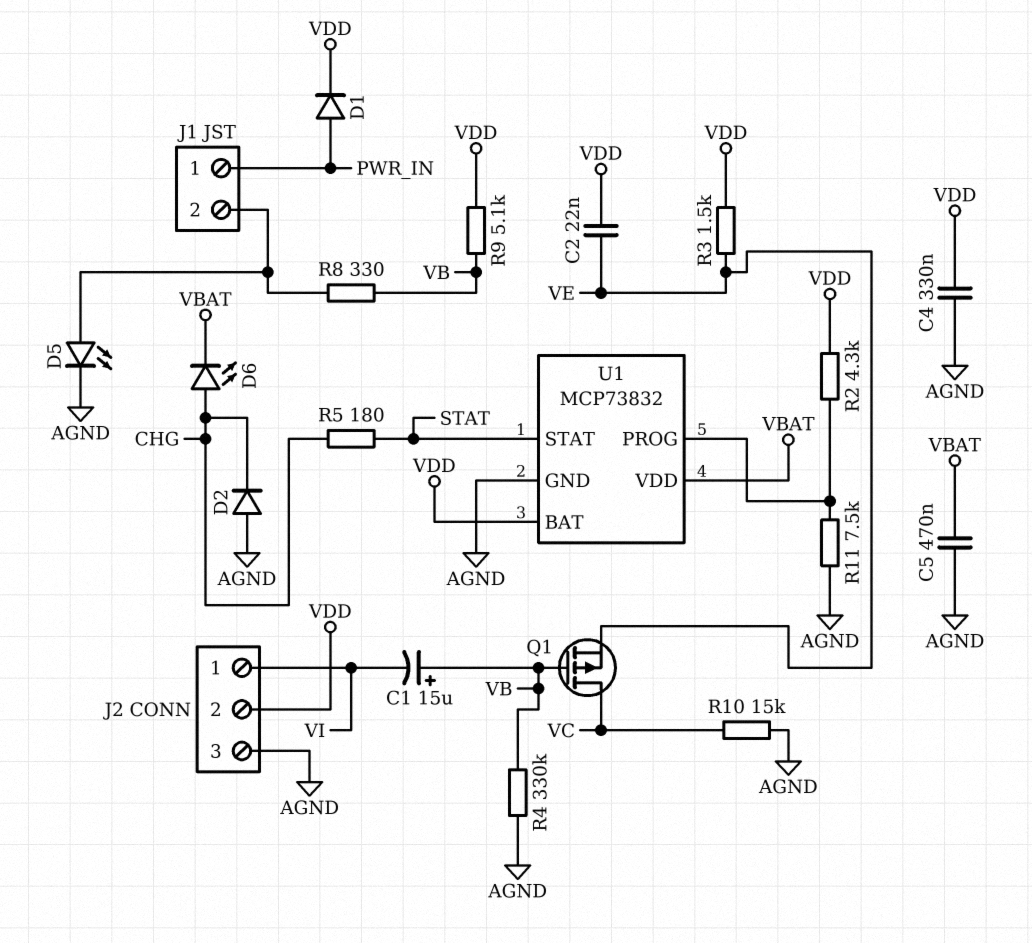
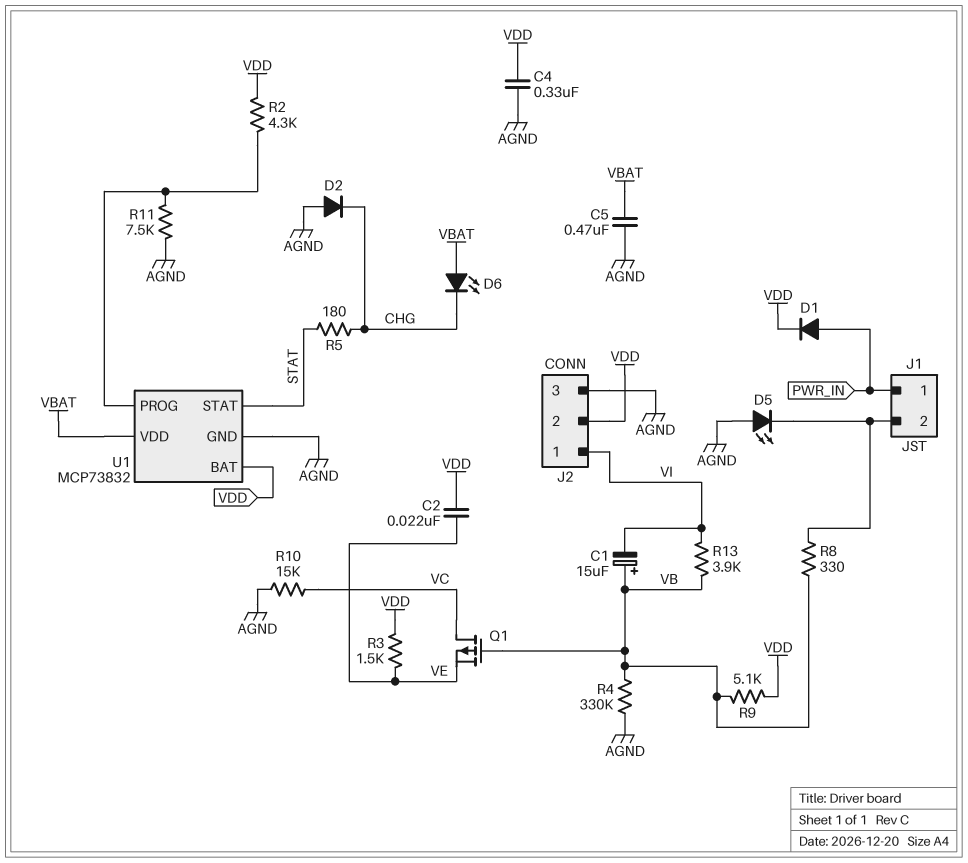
D5: LED (A J1/2, K AGND) -> LED (A AGND, K J1/2)
D6: LED (A CHG, K VBAT) -> LED (A VBAT, K CHG)
R13: none -> 3.9k (VB, VI)

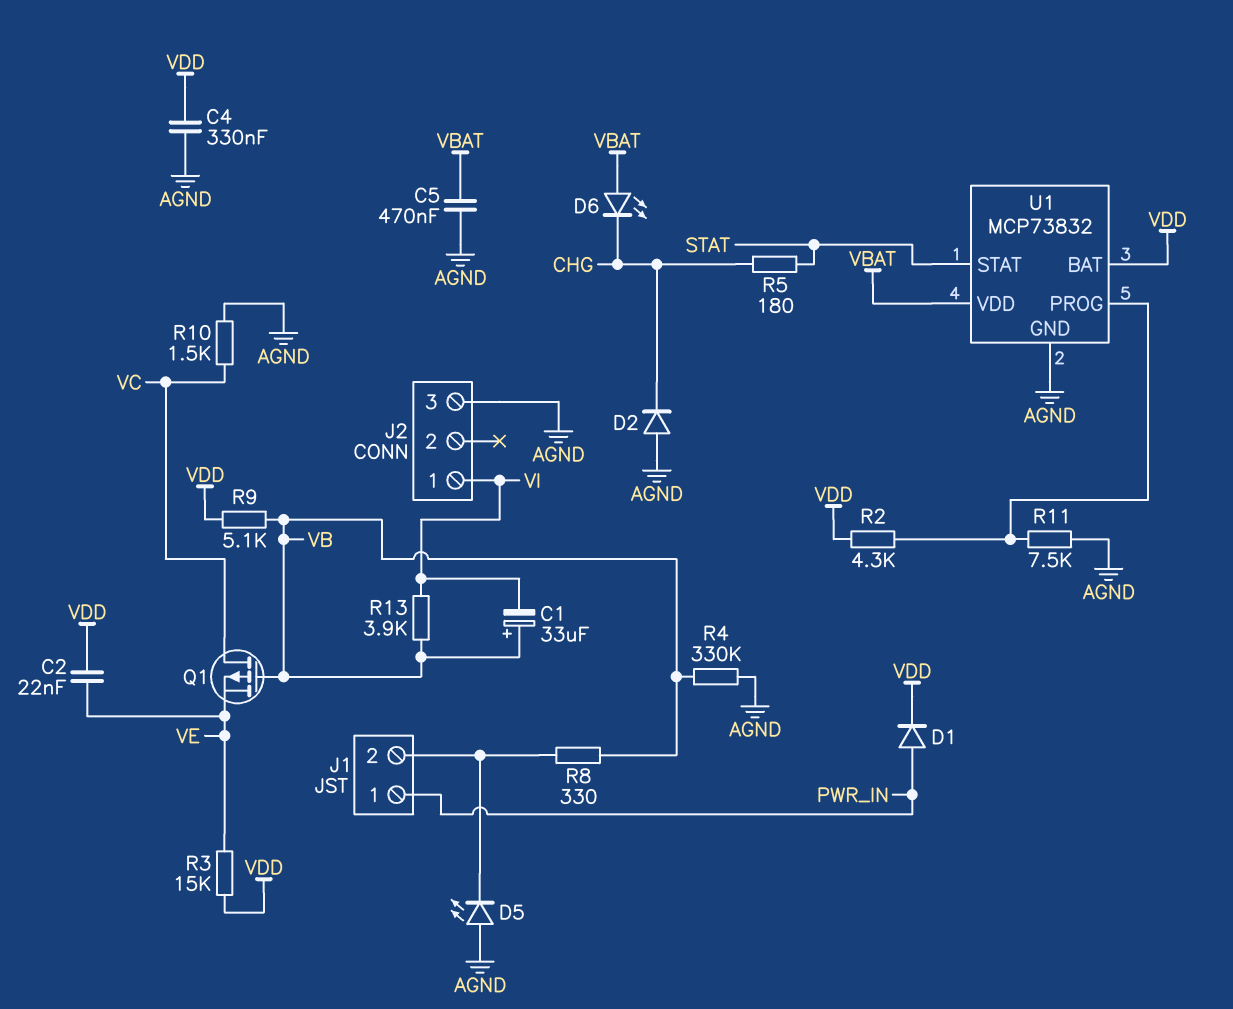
C1: 15uF (plus VB, minus VI) -> 33uF (plus VB, minus VI)
J2 pin 2: VDD -> none
R3: 1.5k (VDD, VE) -> 15k (VDD, VE)
R10: 15k (AGND, VC) -> 1.5k (AGND, VC)

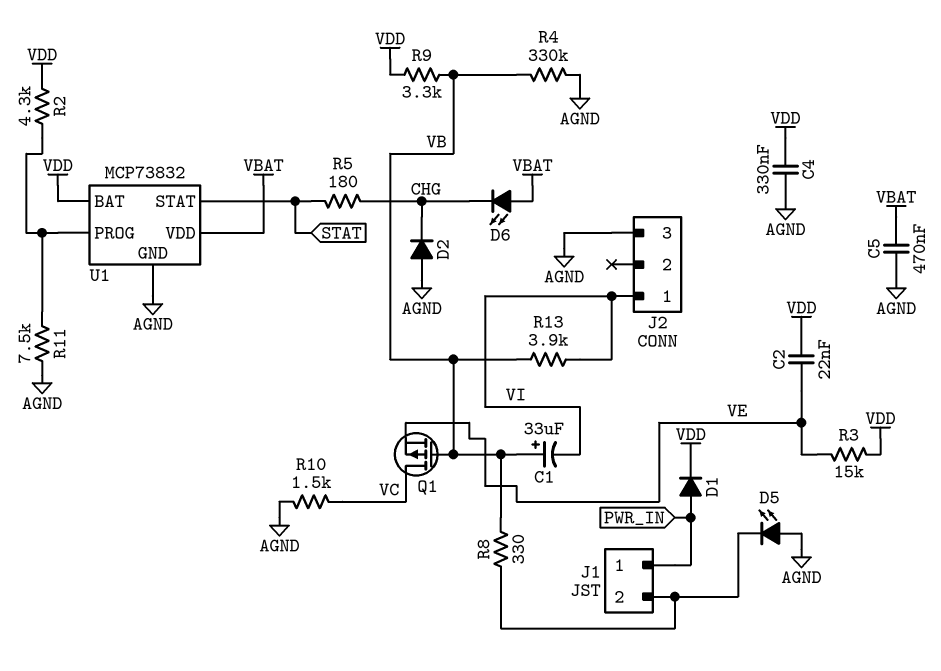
R9: 5.1k (VB, VDD) -> 3.3k (VB, VDD)

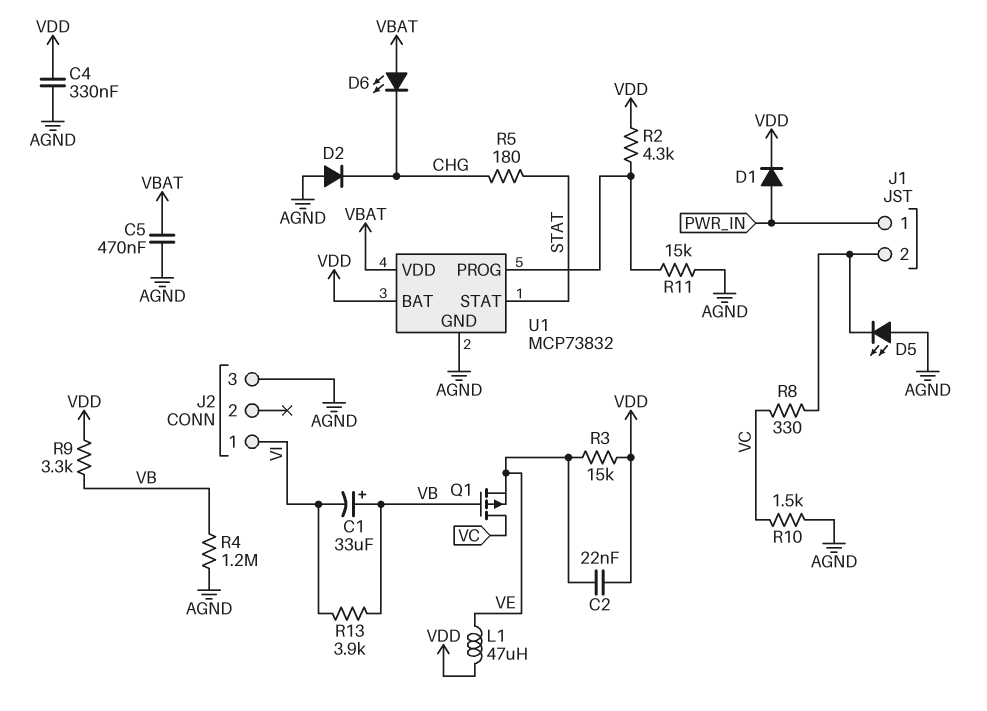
L1: none -> 47uH (VDD, VE)
R4: 330k (AGND, VB) -> 1.2M (AGND, VB)
R8: 330 (J1/2, VB) -> 330 (J1/2, VC)
R11: 7.5k (AGND, U1/PROG) -> 15k (AGND, U1/PROG)

